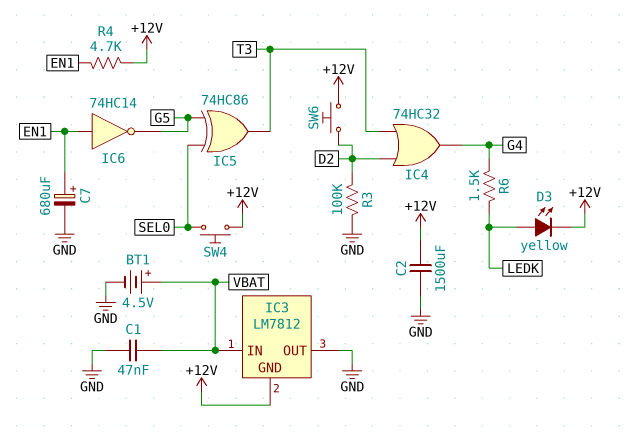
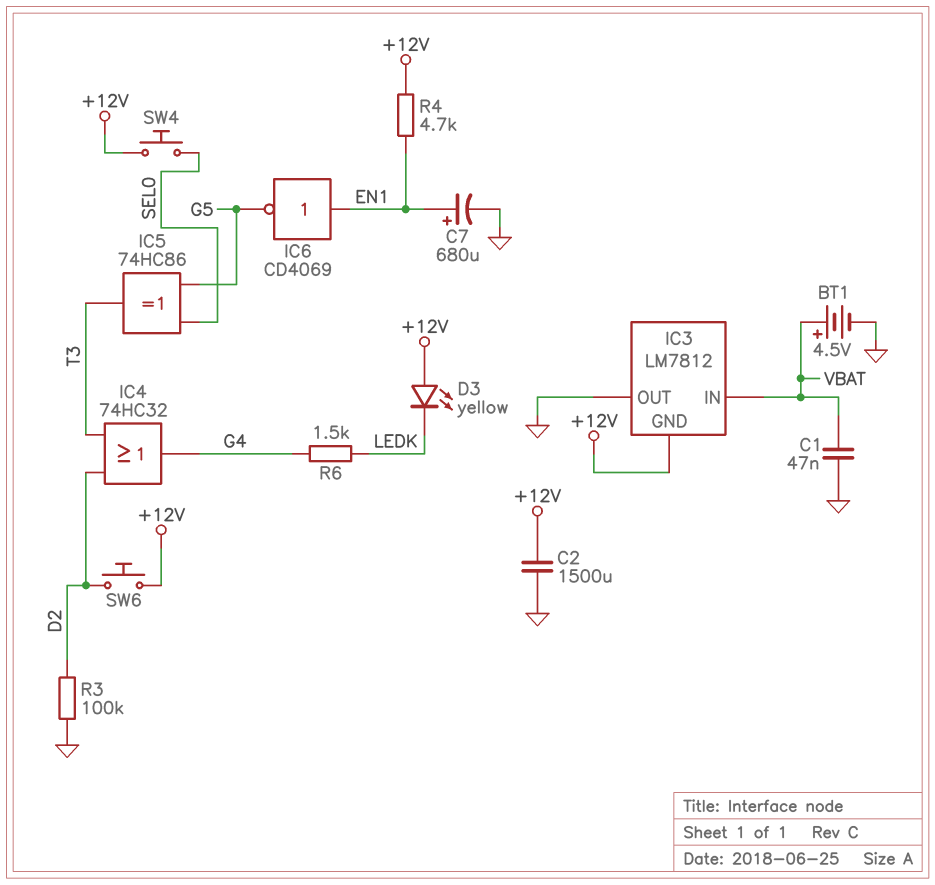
D3: LED yellow (A LEDK, K +12V) -> LED yellow (A +12V, K LEDK)
IC6: NOT 74HC14 (in EN1, out G5) -> NOT CD4069 (in EN1, out G5)

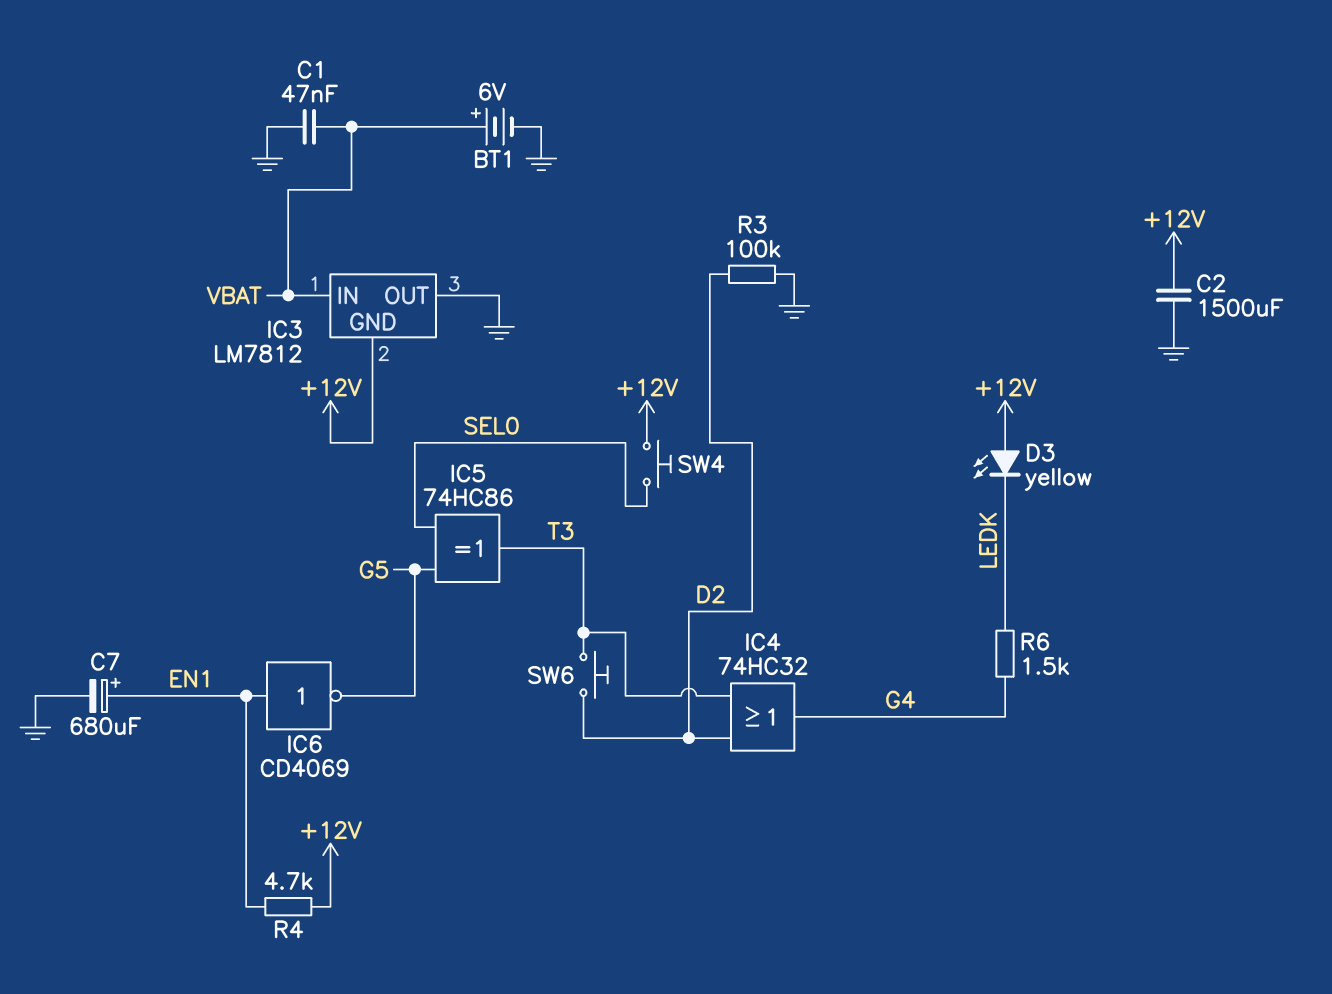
BT1: 4.5V (plus VBAT, minus GND) -> 6V (plus VBAT, minus GND)
SW6: button (+12V, D2) -> button (D2, T3)

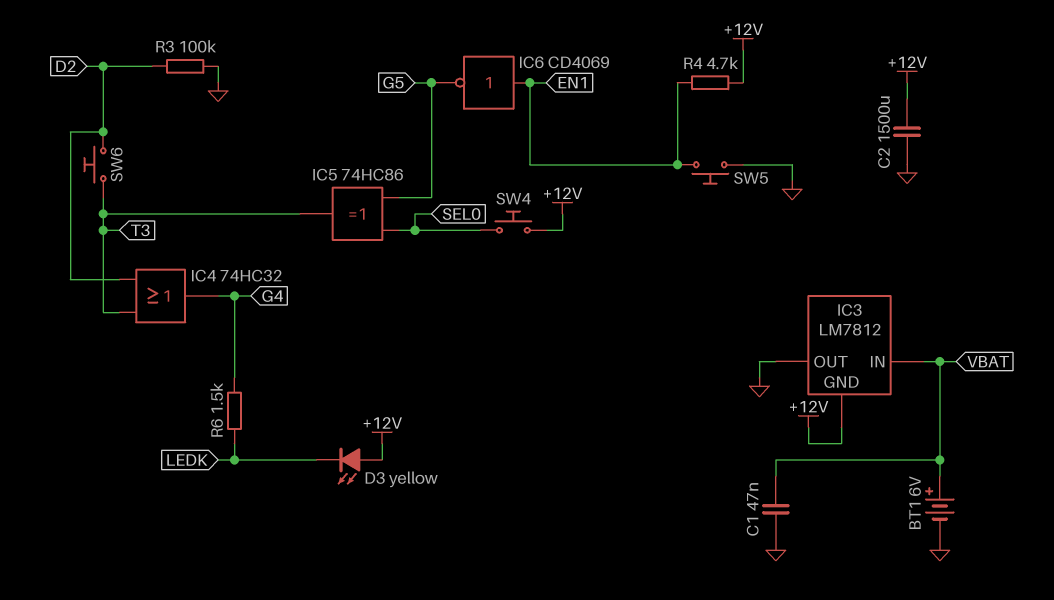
C7: 680uF (plus EN1, minus GND) -> none
SW5: none -> button (EN1, GND)

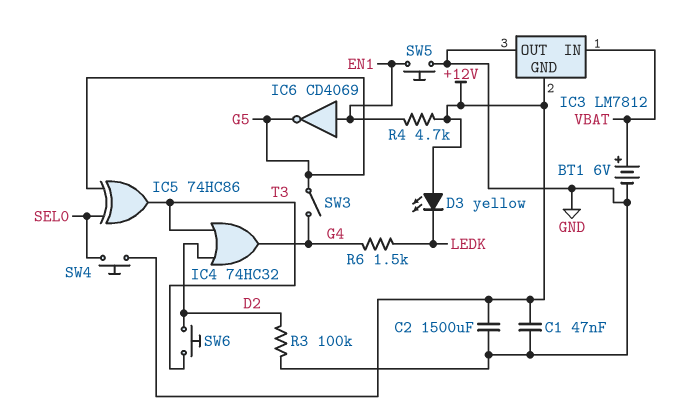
C1: 47nF (GND, VBAT) -> 47nF (+12V, GND)
SW3: none -> switch (G4, G5)

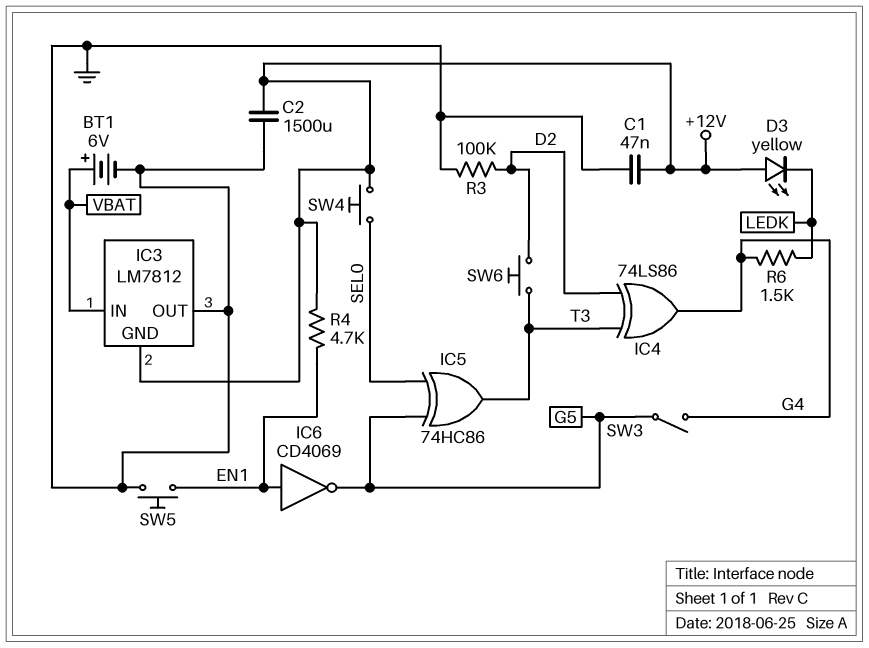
IC4: OR 74HC32 (in D2, in T3, out G4) -> XOR 74LS86 (in D2, in T3, out G4)

